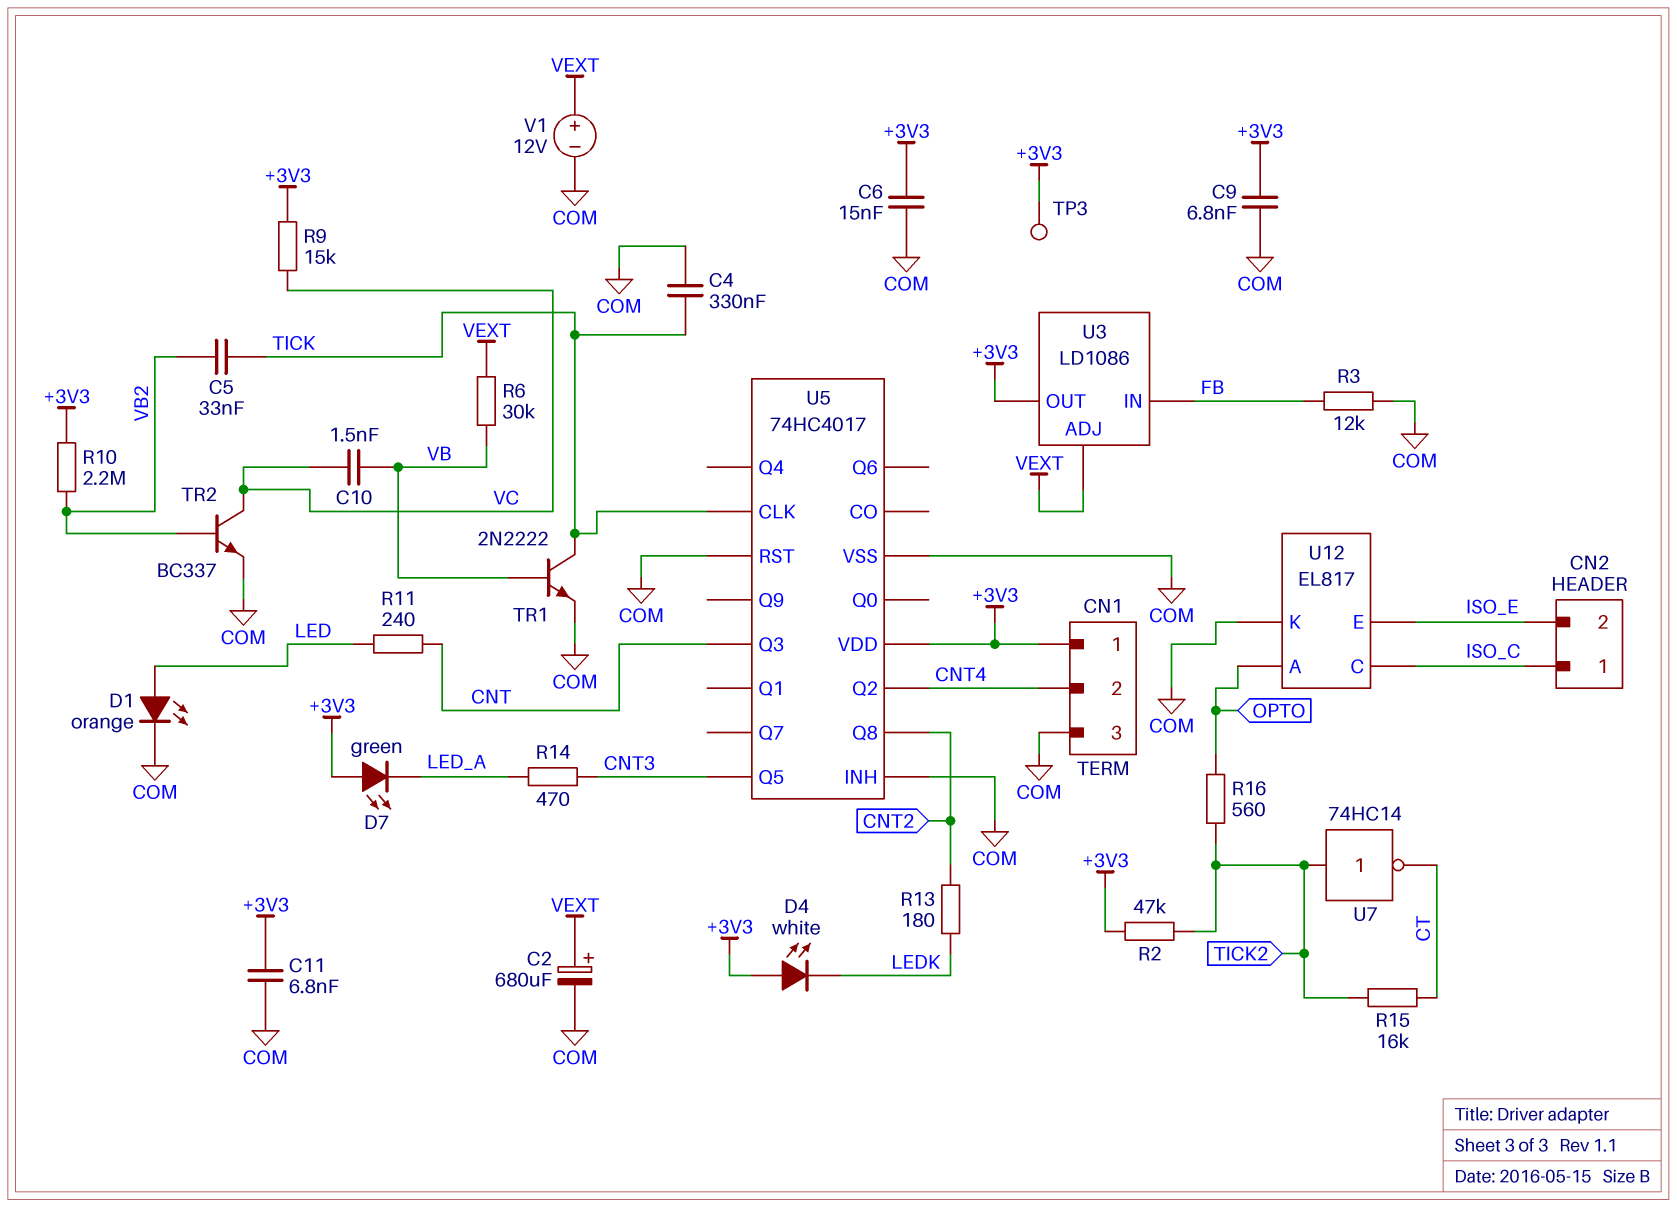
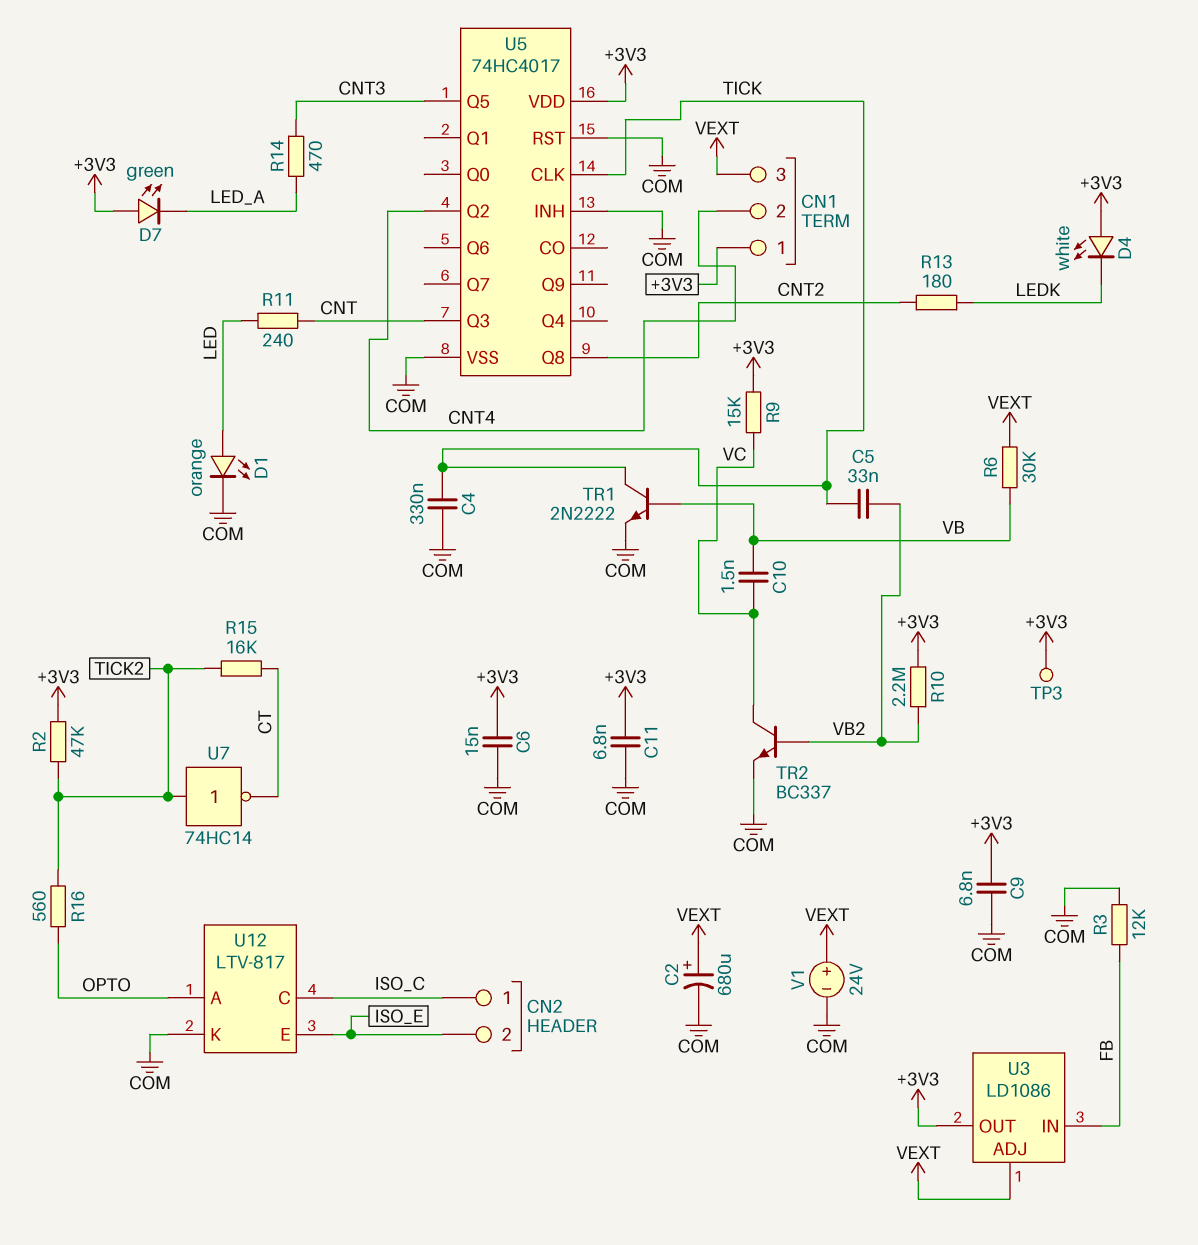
CN1 pin 3: COM -> VEXT
U12: EL817 -> LTV-817
V1: 12V (plus VEXT, minus COM) -> 24V (plus VEXT, minus COM)

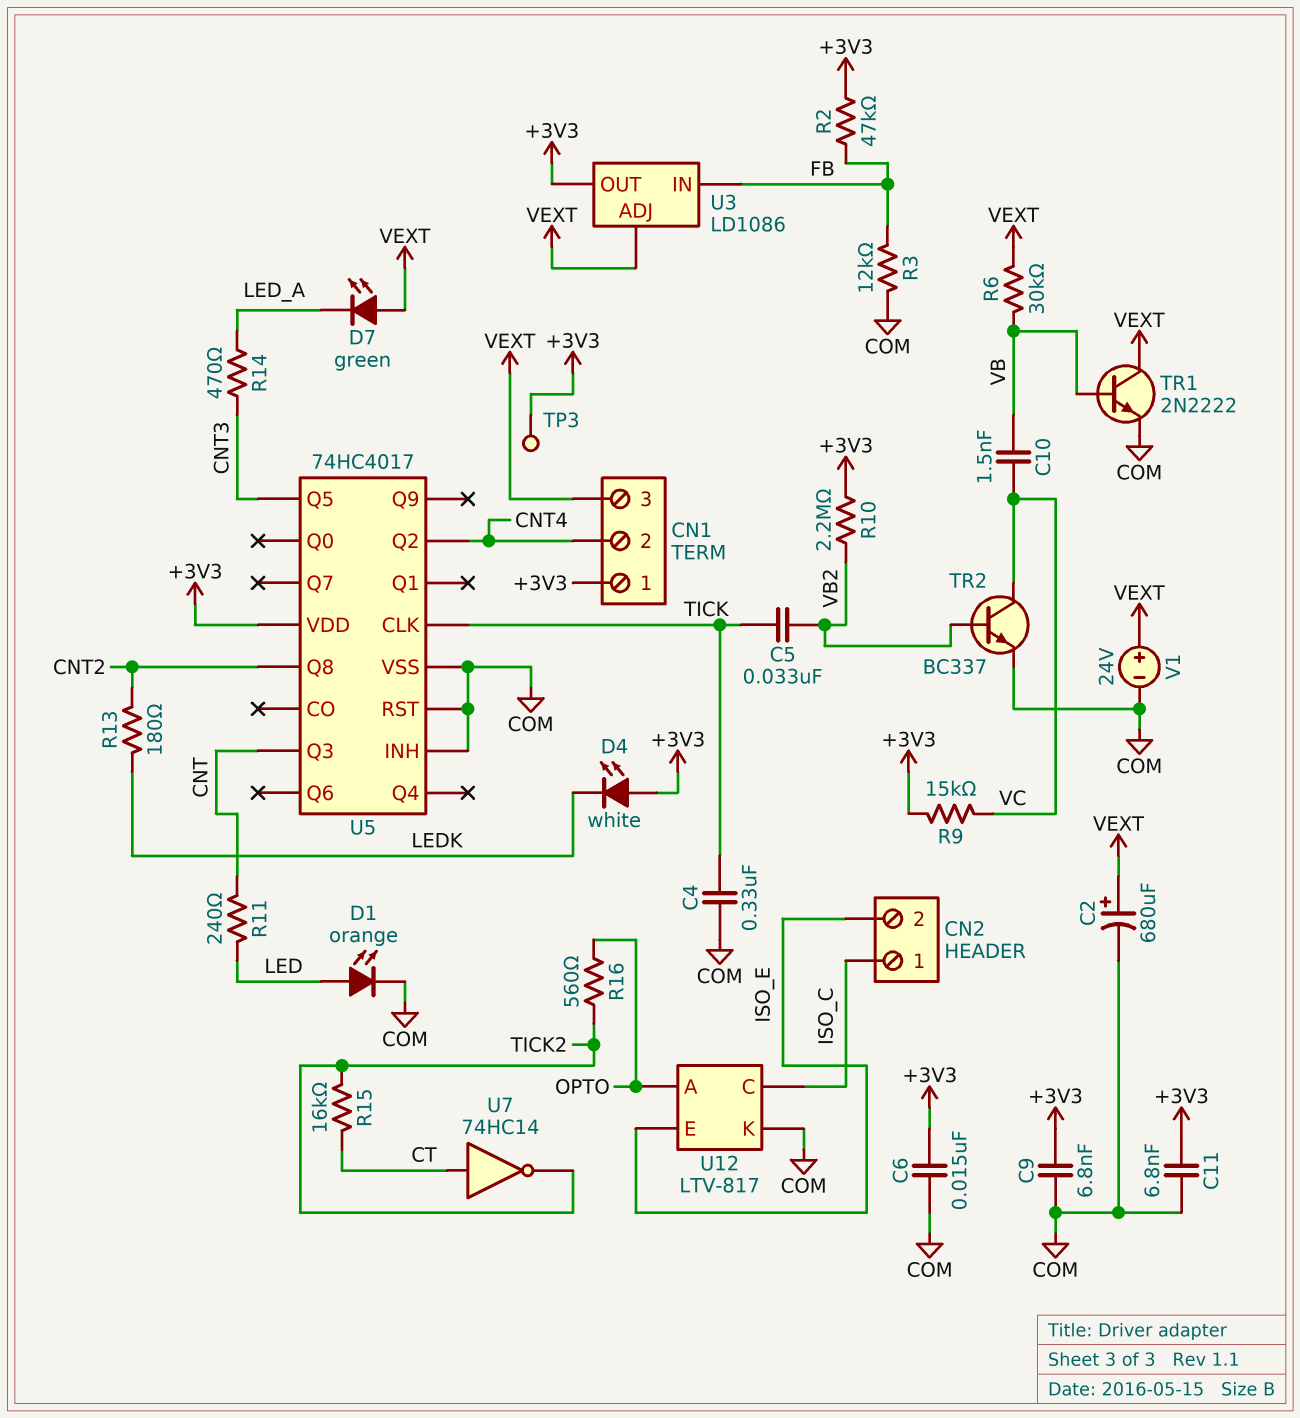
D7: LED green (A +3V3, K LED_A) -> LED green (A VEXT, K LED_A)
R2: 47k (+3V3, TICK2) -> 47k (+3V3, FB)
TR1: NPN 2N2222 (B VB, C TICK, E COM) -> NPN 2N2222 (B VB, C VEXT, E COM)
U7: NOT 74HC14 (in TICK2, out CT) -> NOT 74HC14 (in CT, out TICK2)

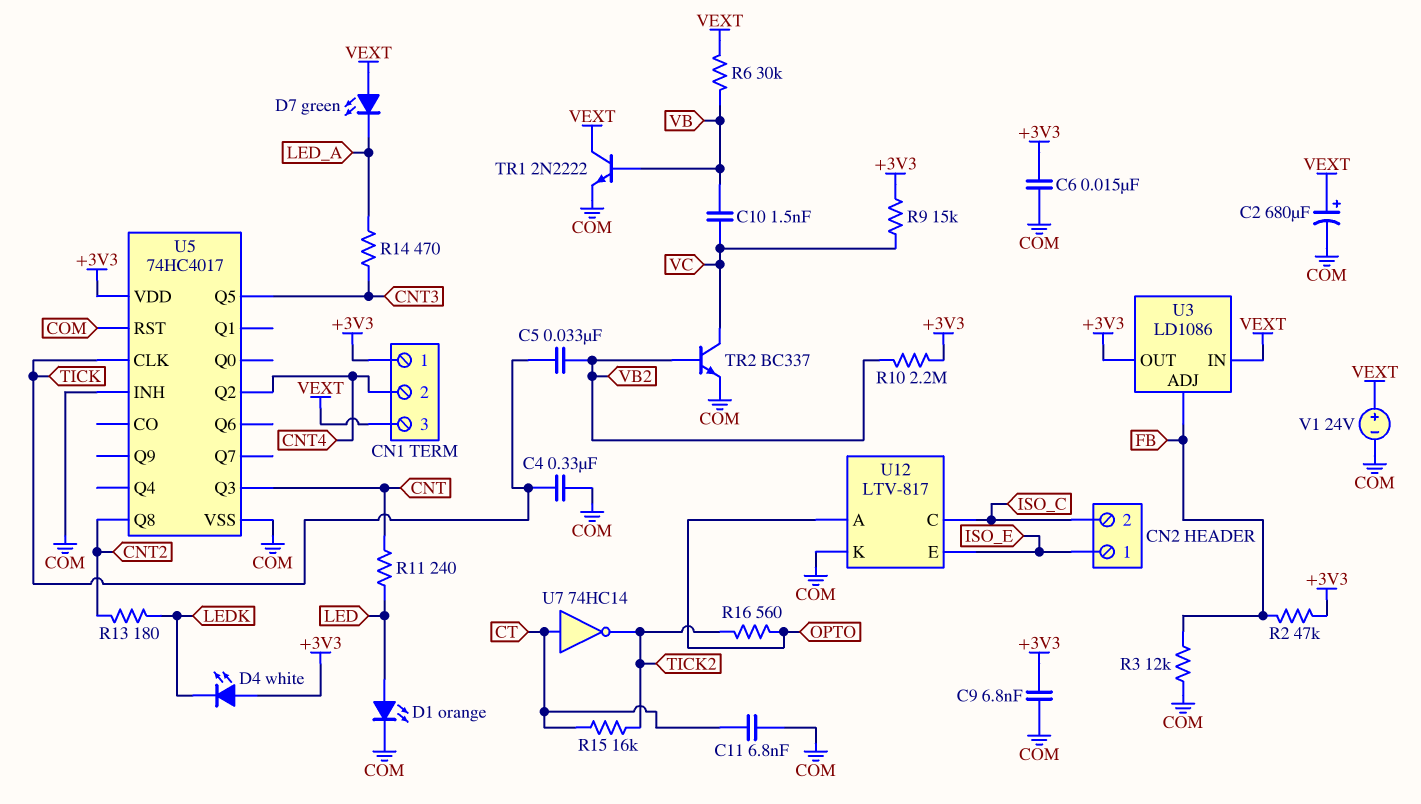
C11: 6.8nF (+3V3, COM) -> 6.8nF (COM, CT)
CN2 pin 1: ISO_C -> ISO_E
CN2 pin 2: ISO_E -> ISO_C
TP3: test point (+3V3) -> none
U3 pin ADJ: VEXT -> FB
U3 pin IN: FB -> VEXT

